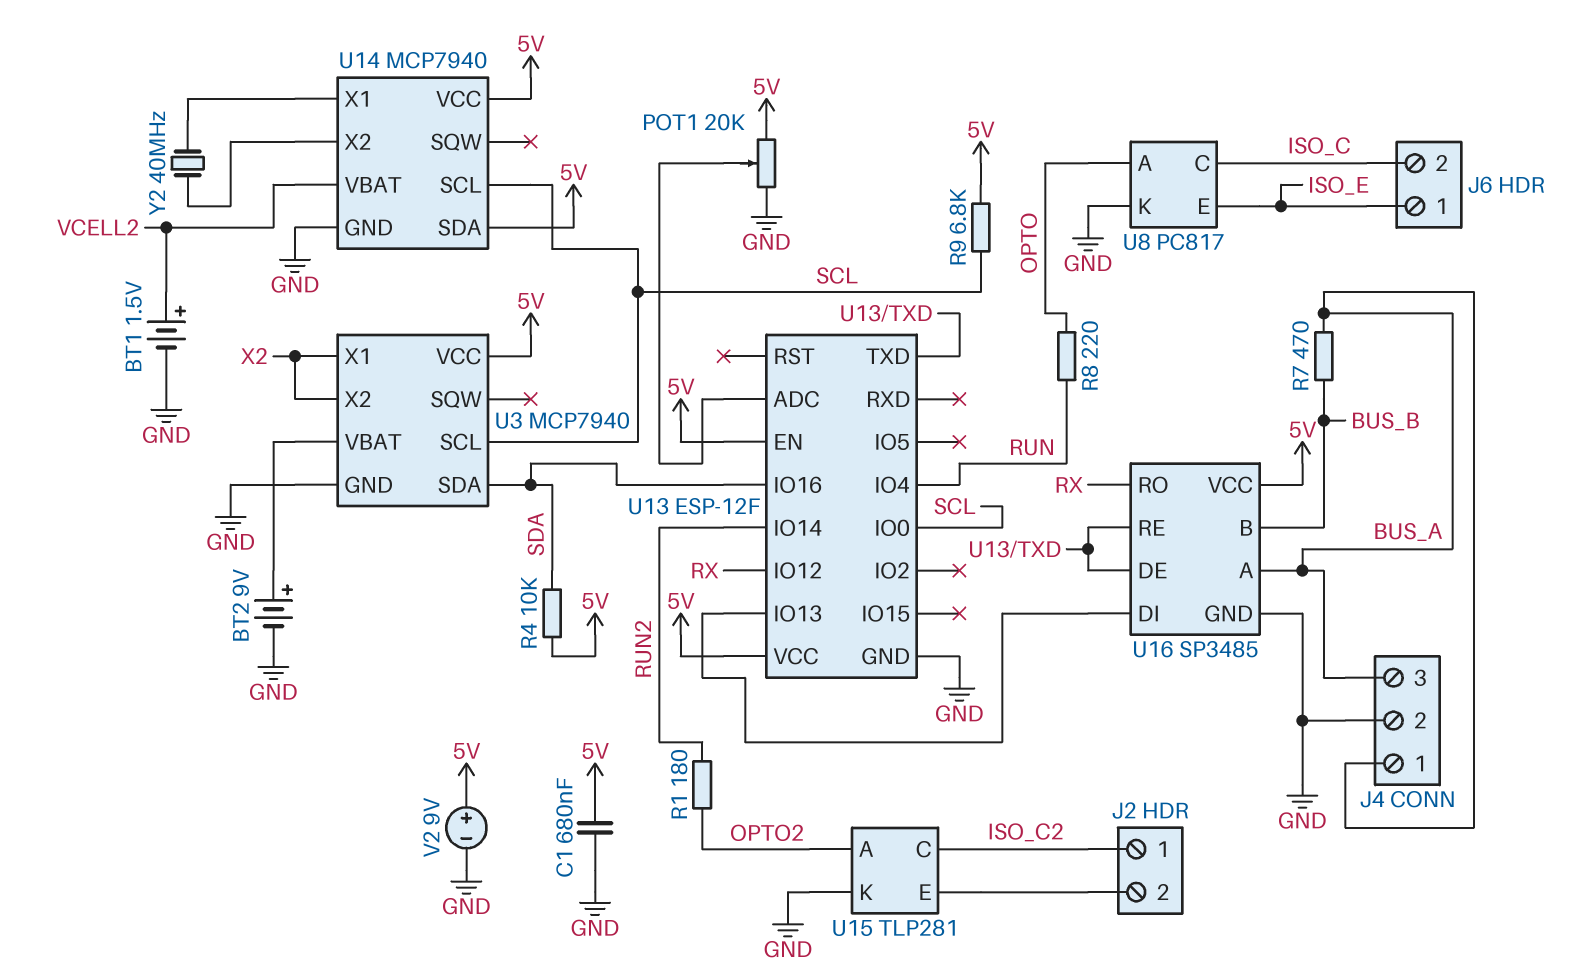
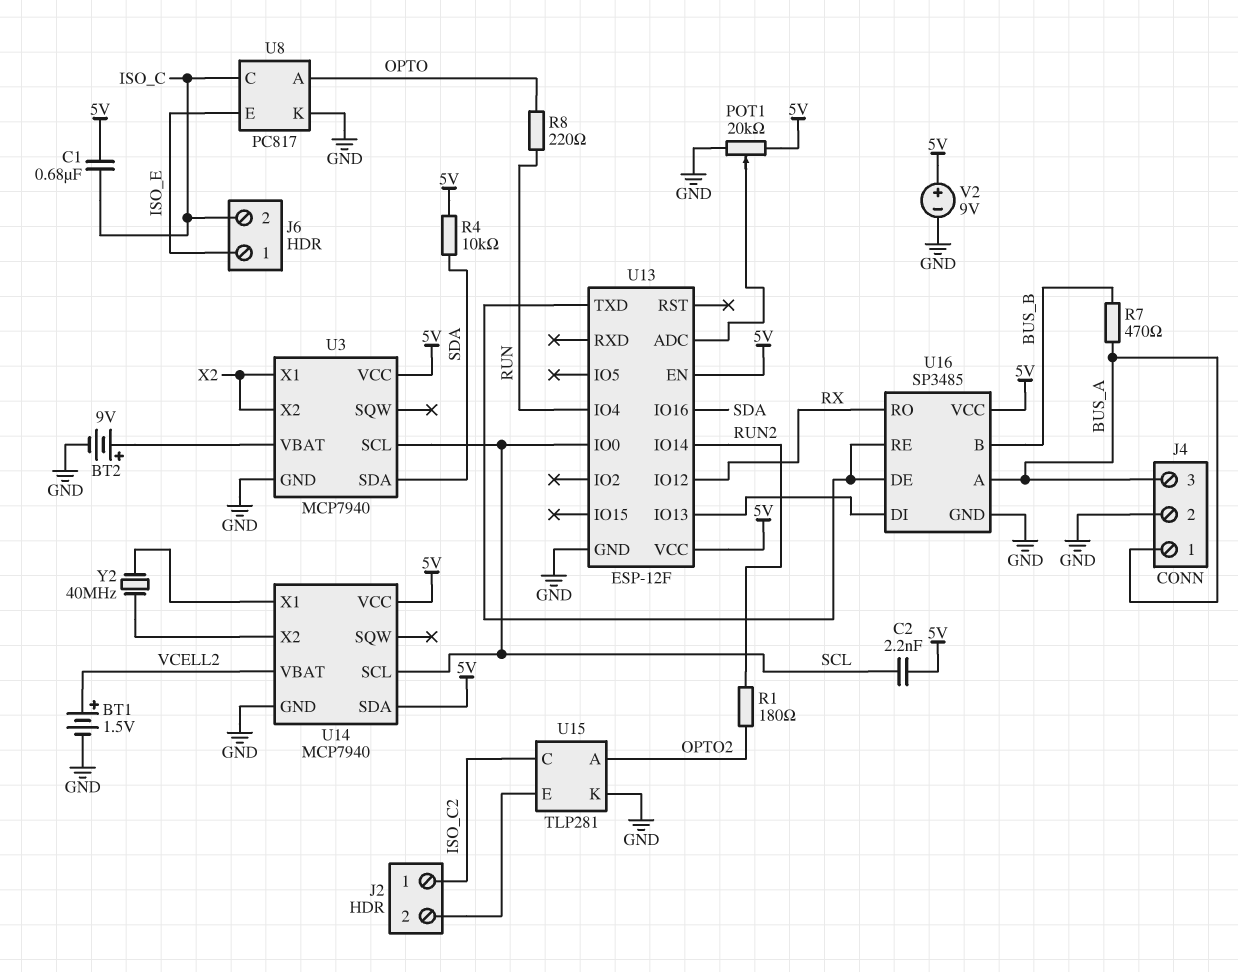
C1: 680nF (5V, GND) -> 680nF (5V, ISO_C)
C2: none -> 2.2nF (5V, SCL)
R9: 6.8k (5V, SCL) -> none

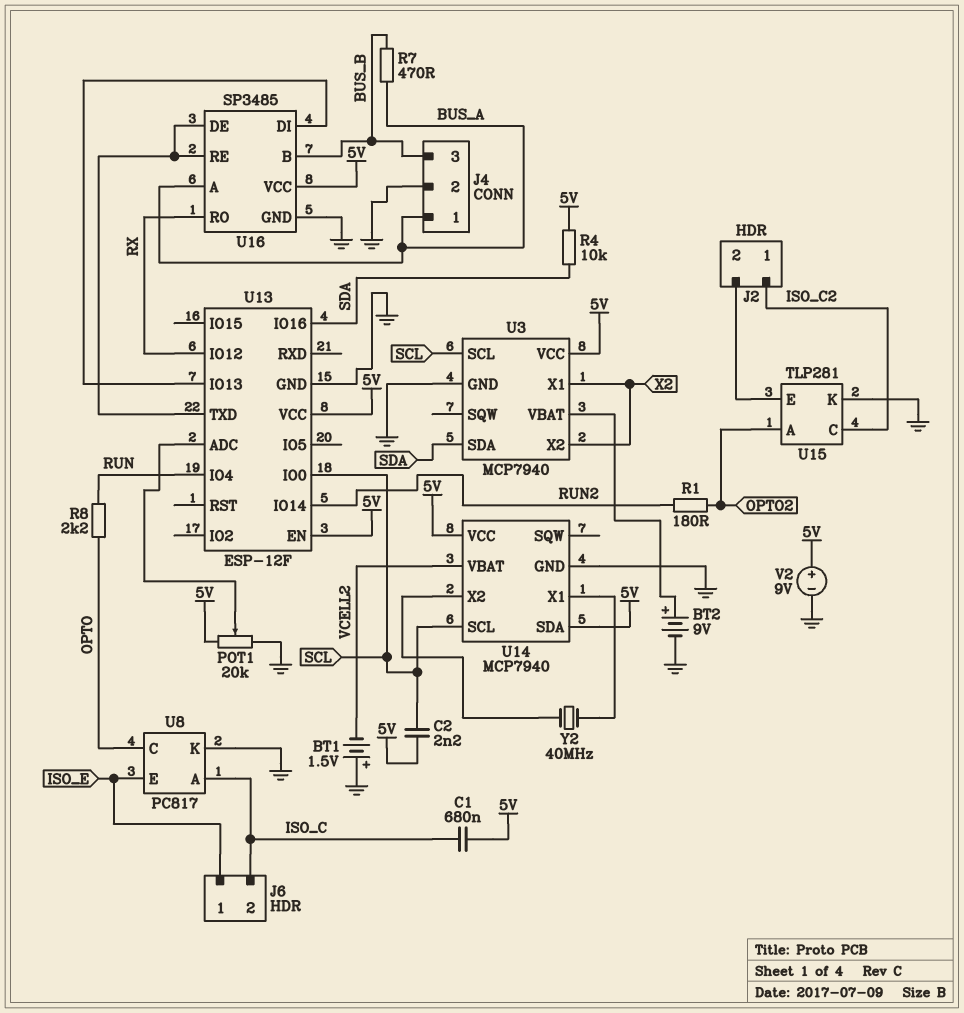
BT1: 1.5V (plus VCELL2, minus GND) -> 1.5V (plus GND, minus VCELL2)
J4 pin 3: BUS_A -> BUS_B
R8: 220 (OPTO, RUN) -> 2.2k (OPTO, RUN)
U8 pin A: OPTO -> ISO_C
U8 pin C: ISO_C -> OPTO

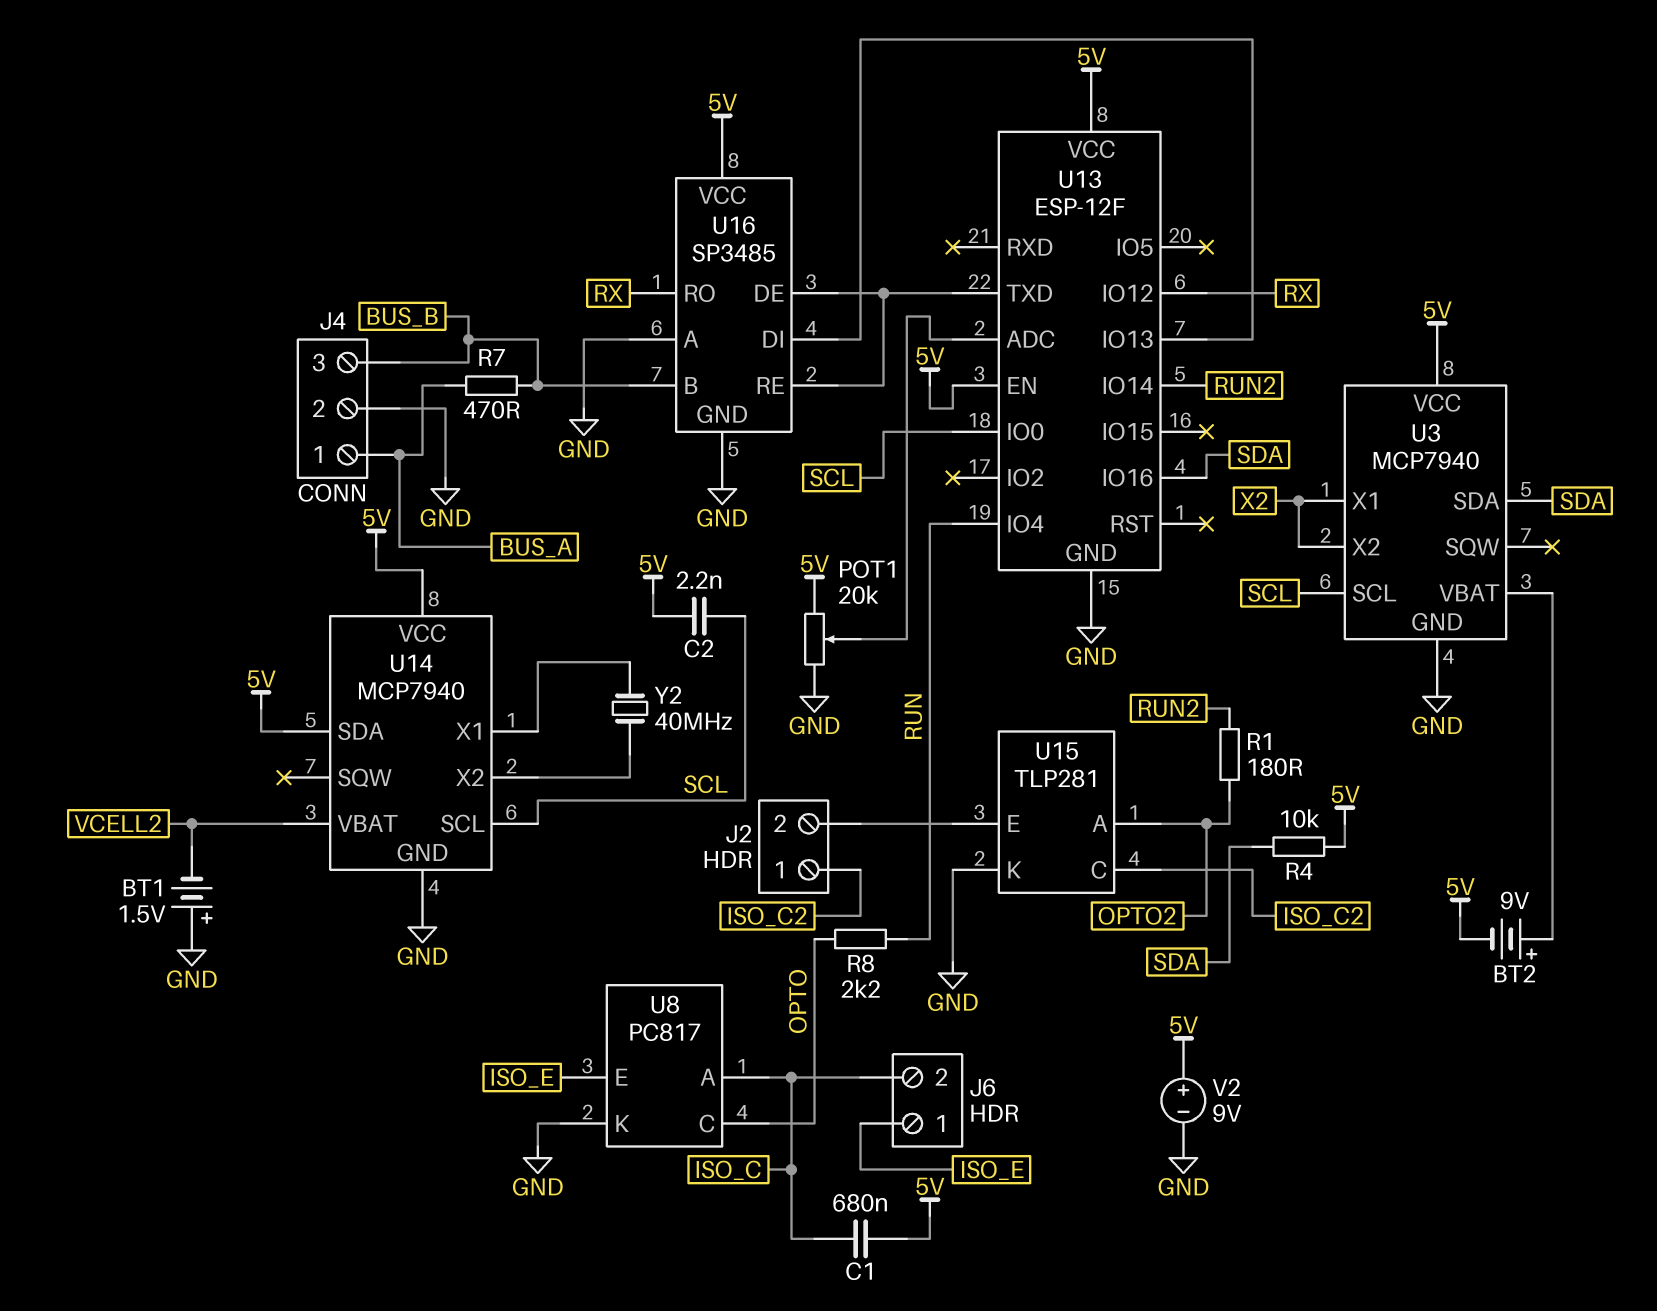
BT2: 9V (plus U3/VBAT, minus GND) -> 9V (plus U3/VBAT, minus 5V)
U16 pin A: BUS_A -> GND

